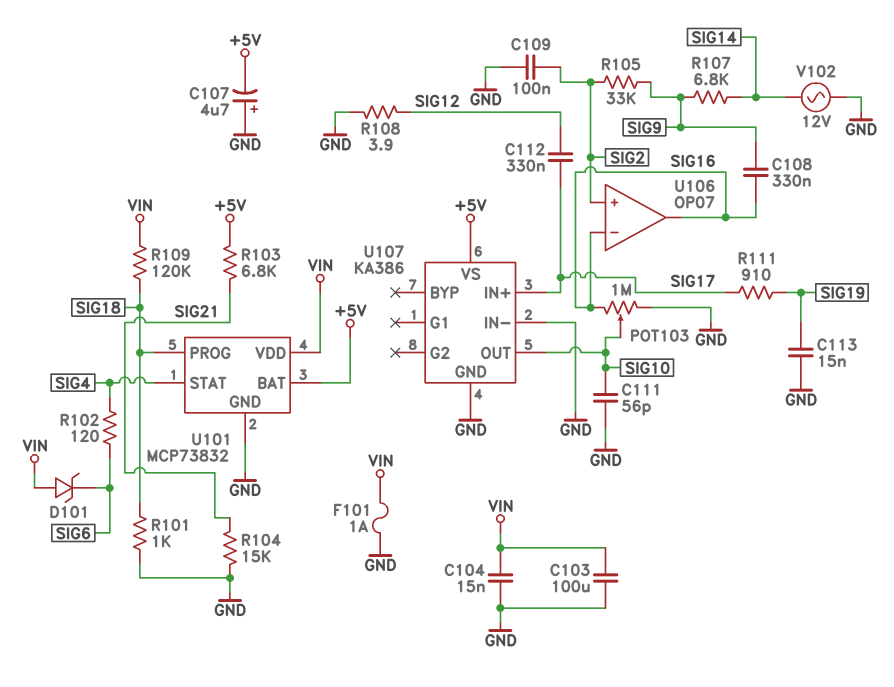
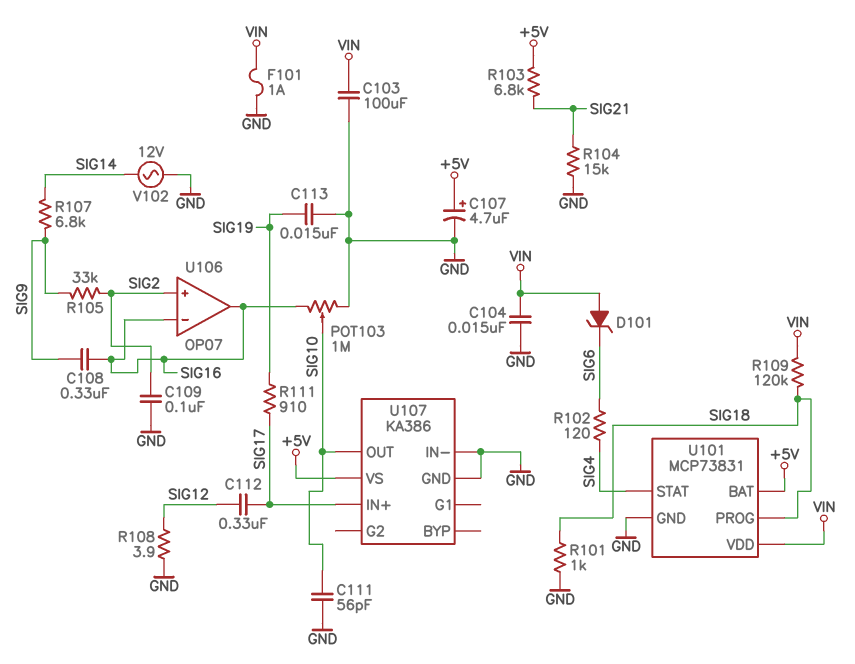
C107: 4.7uF (plus GND, minus +5V) -> 4.7uF (plus +5V, minus GND)
U101: MCP73832 -> MCP73831

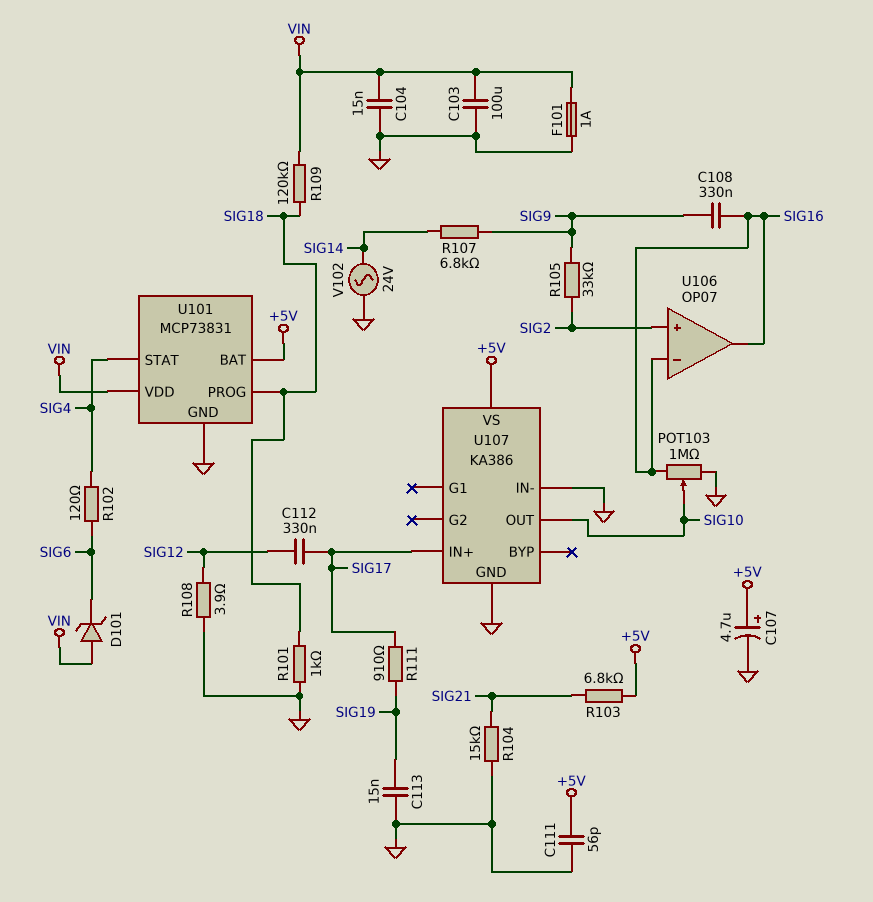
C109: 100nF (GND, SIG2) -> none
C111: 56pF (GND, SIG10) -> 56pF (+5V, GND)
V102: AC 12V (GND, SIG14) -> AC 24V (GND, SIG14)

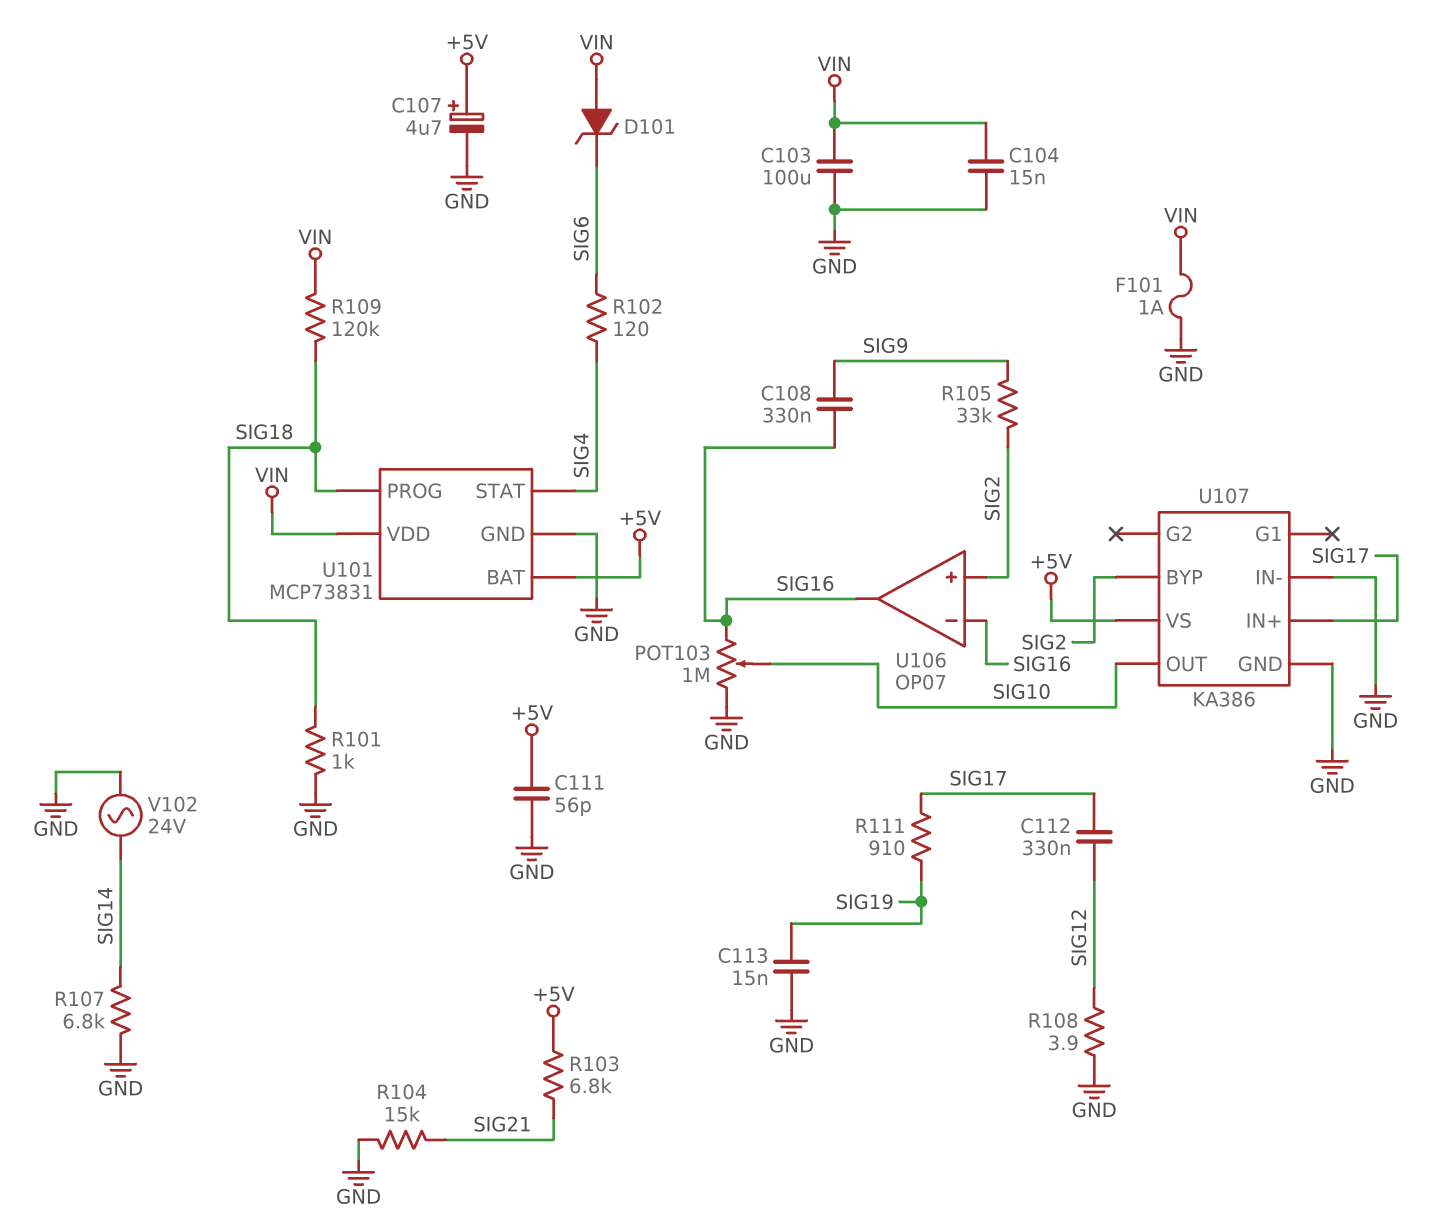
R107: 6.8k (SIG9, SIG14) -> 6.8k (GND, SIG14)
U107 pin BYP: none -> SIG2

